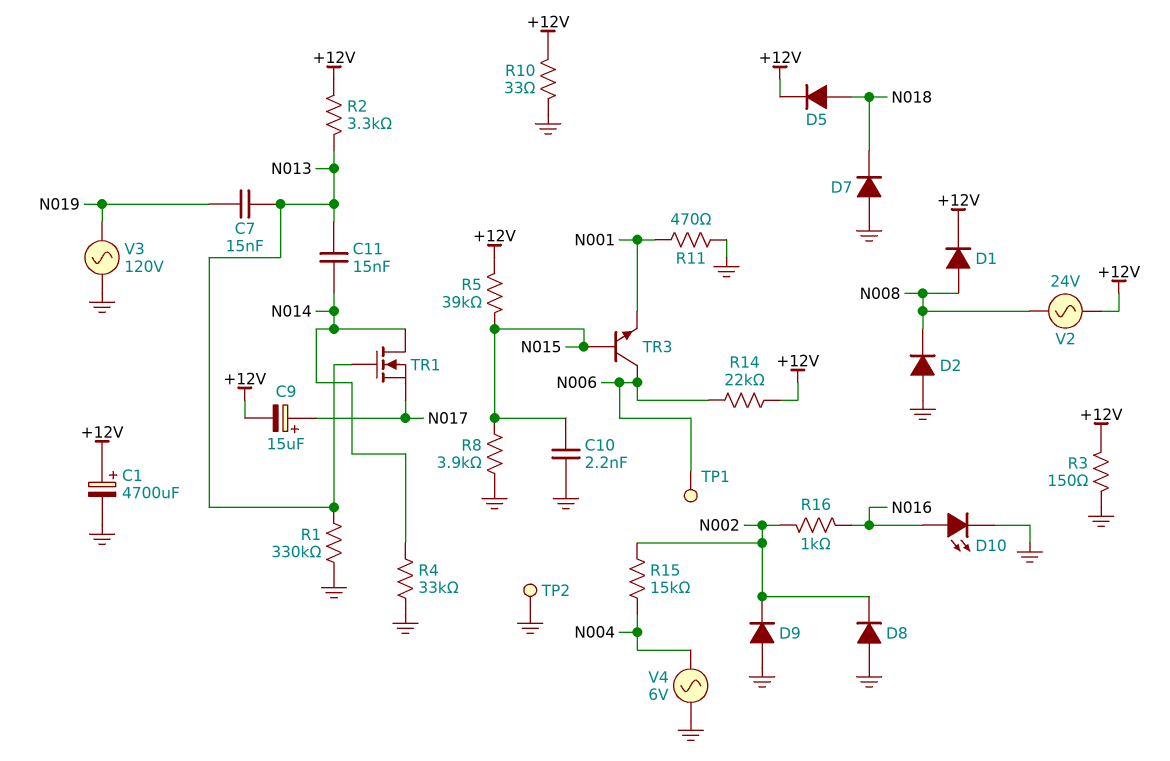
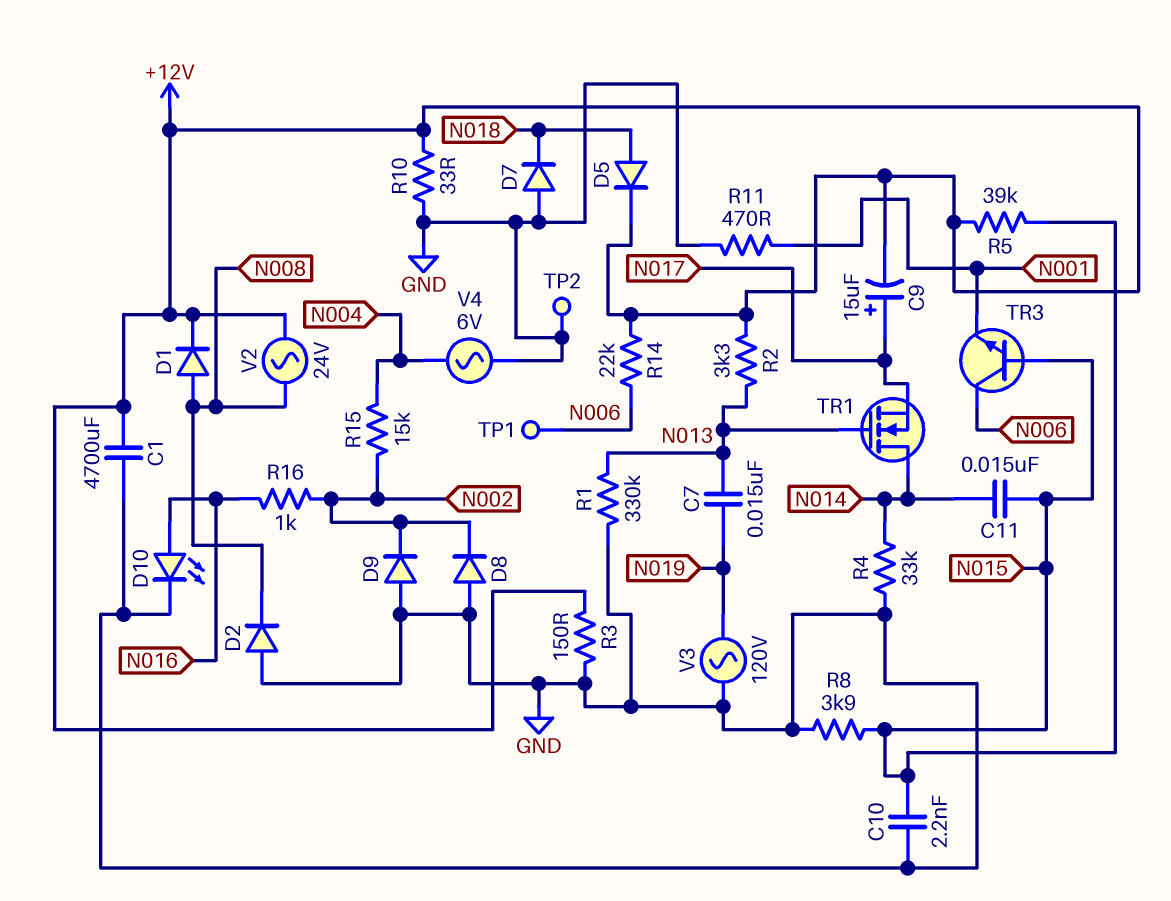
C1: 4700uF (plus +12V, minus GND) -> 4700uF (+12V, GND)
C11: 15nF (N013, N014) -> 15nF (N014, N015)

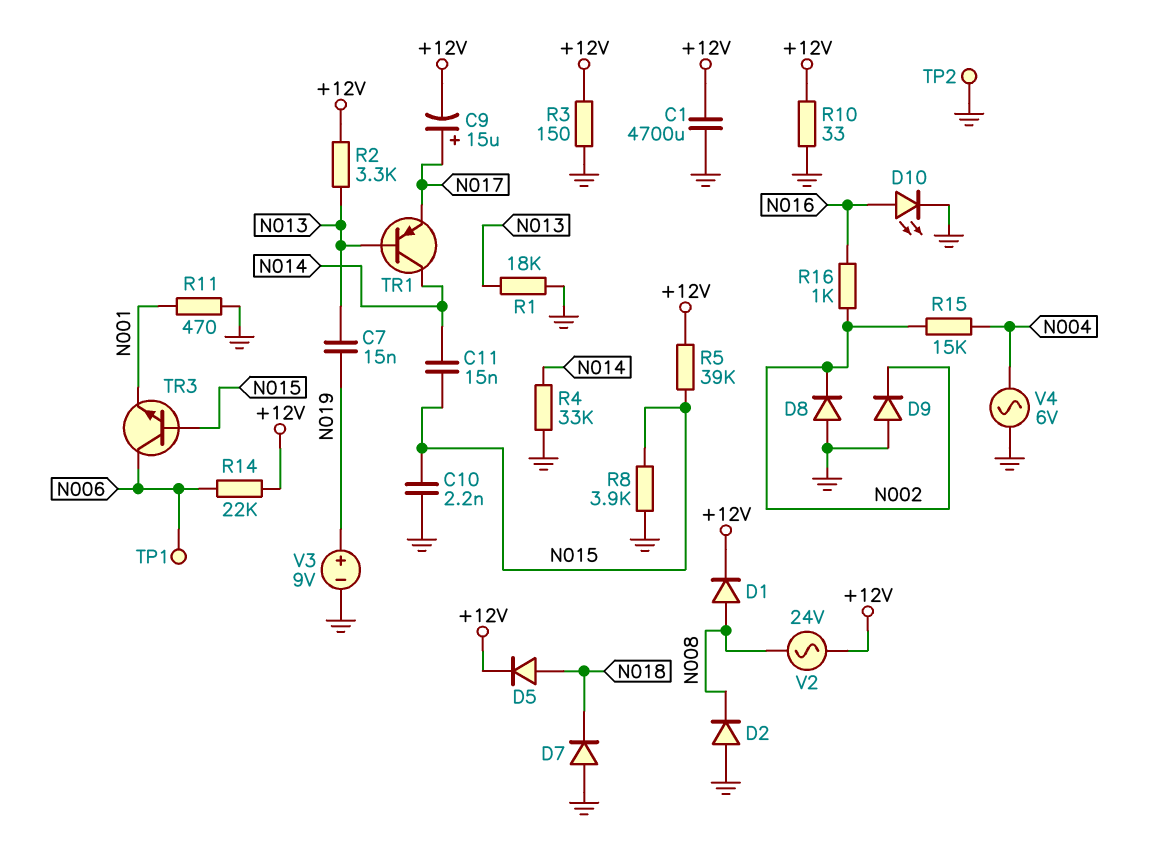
R1: 330k (GND, N013) -> 18k (GND, N013)
TR1: NMOS (G N013, D N014, S N017) -> PNP (B N013, C N014, E N017)
V3: AC 120V (GND, N019) -> 9V (plus N019, minus GND)

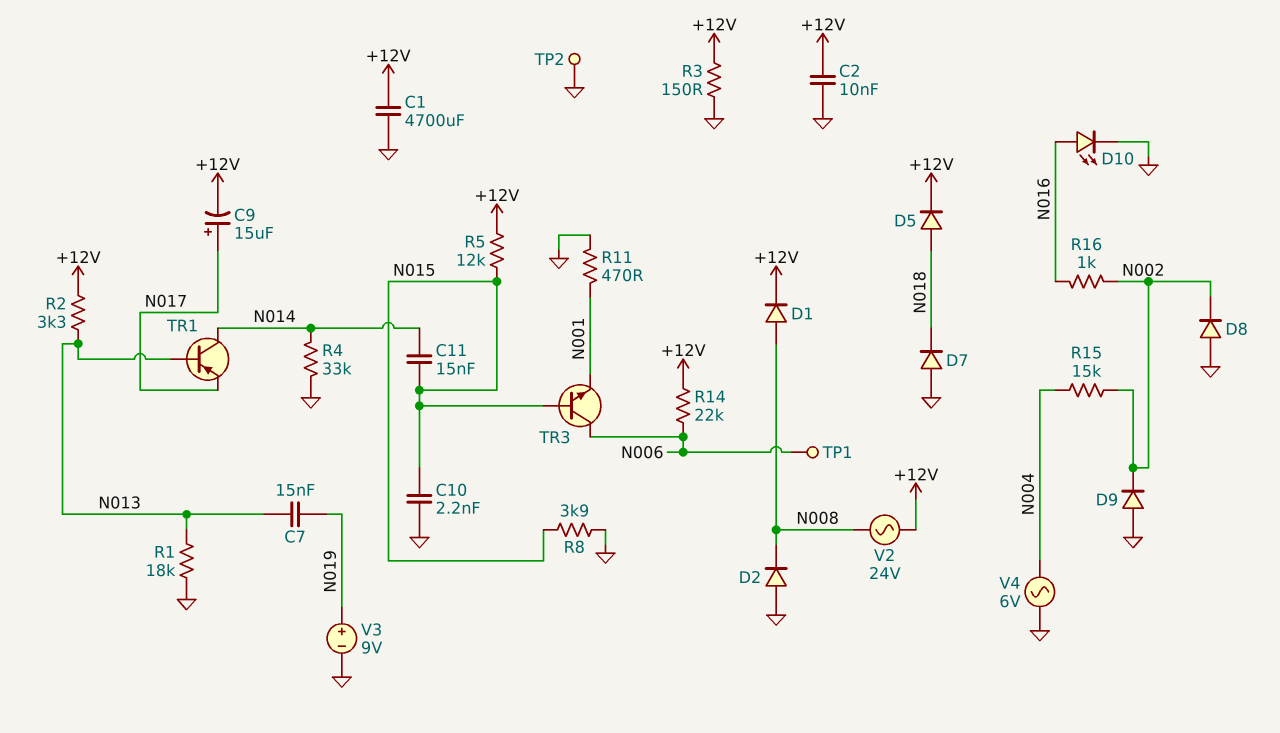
C2: none -> 10nF (+12V, GND)
R5: 39k (+12V, N015) -> 12k (+12V, N015)
R10: 33 (+12V, GND) -> none

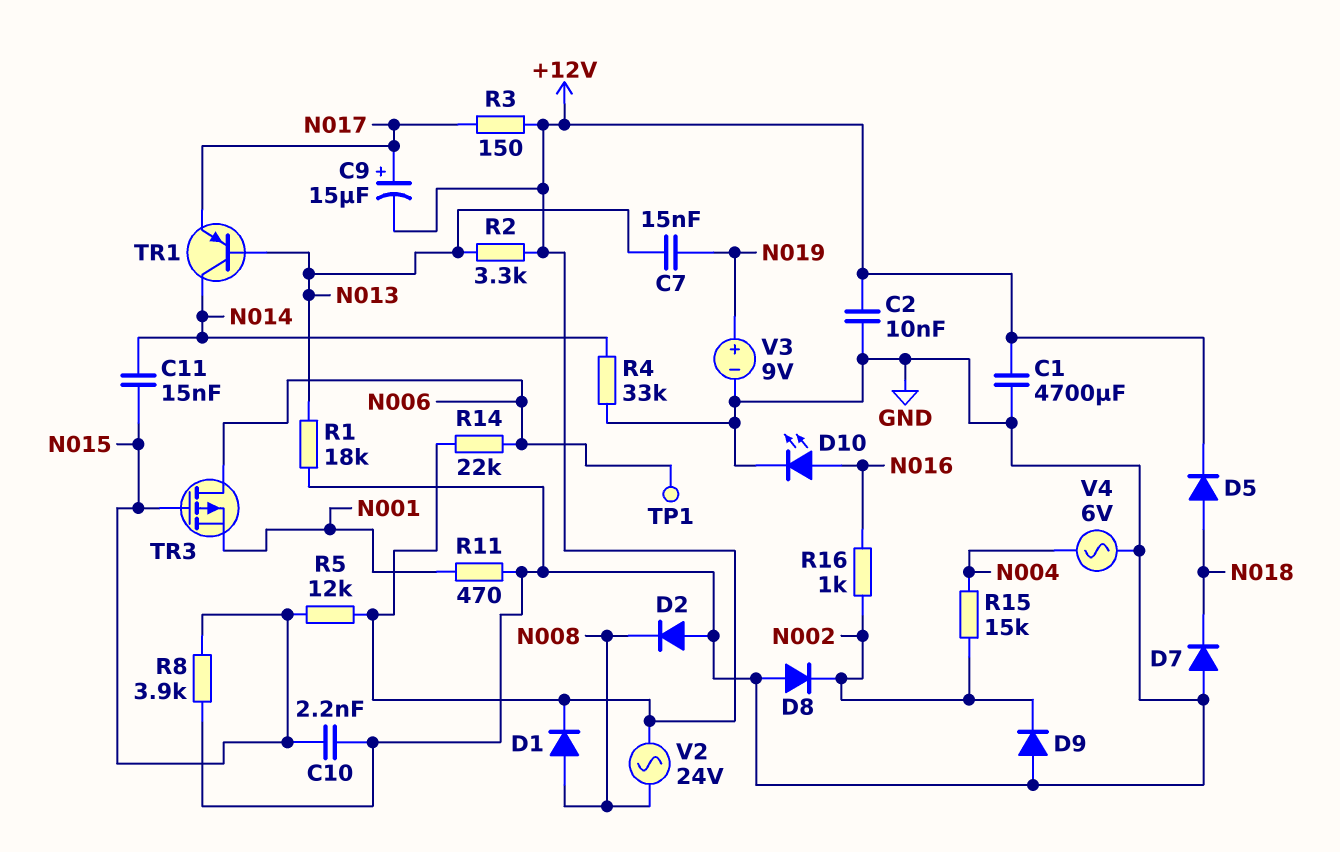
R3: 150 (+12V, GND) -> 150 (+12V, N017)
TP2: test point (GND) -> none
TR3: NPN (B N015, C N006, E N001) -> PMOS (G N015, D N006, S N001)

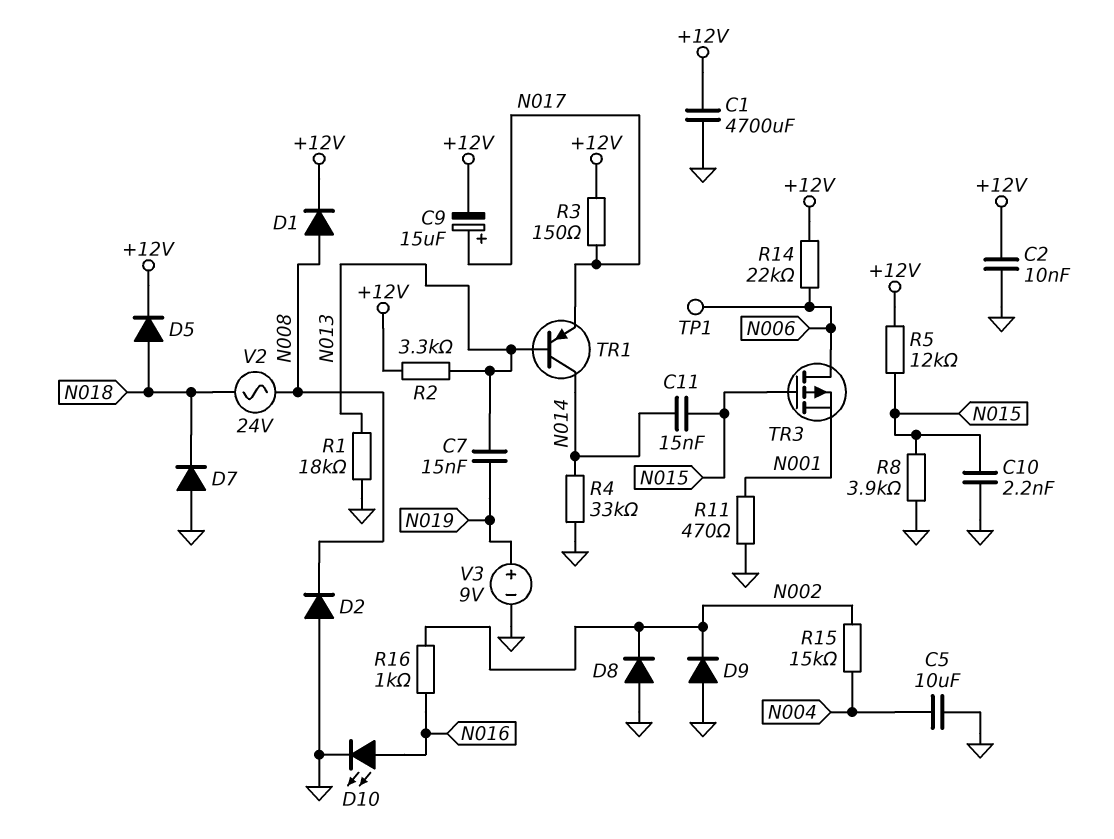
C5: none -> 10uF (GND, N004)
V2: AC 24V (+12V, N008) -> AC 24V (N008, N018)
V4: AC 6V (GND, N004) -> none

